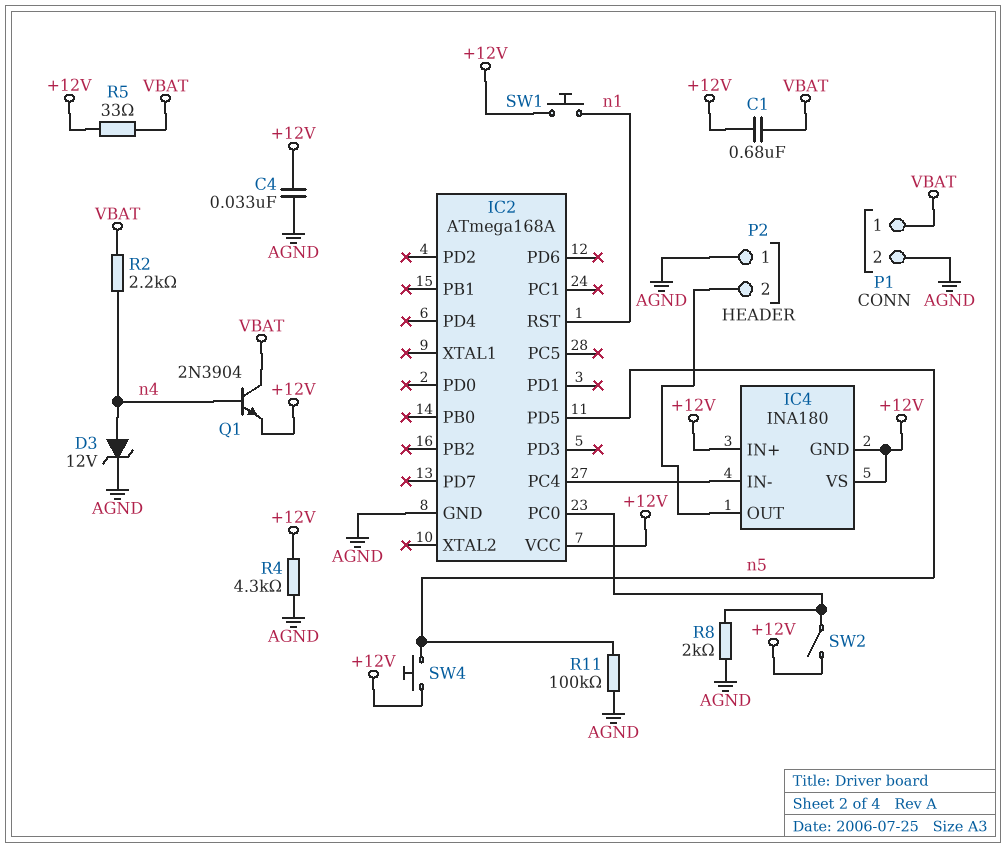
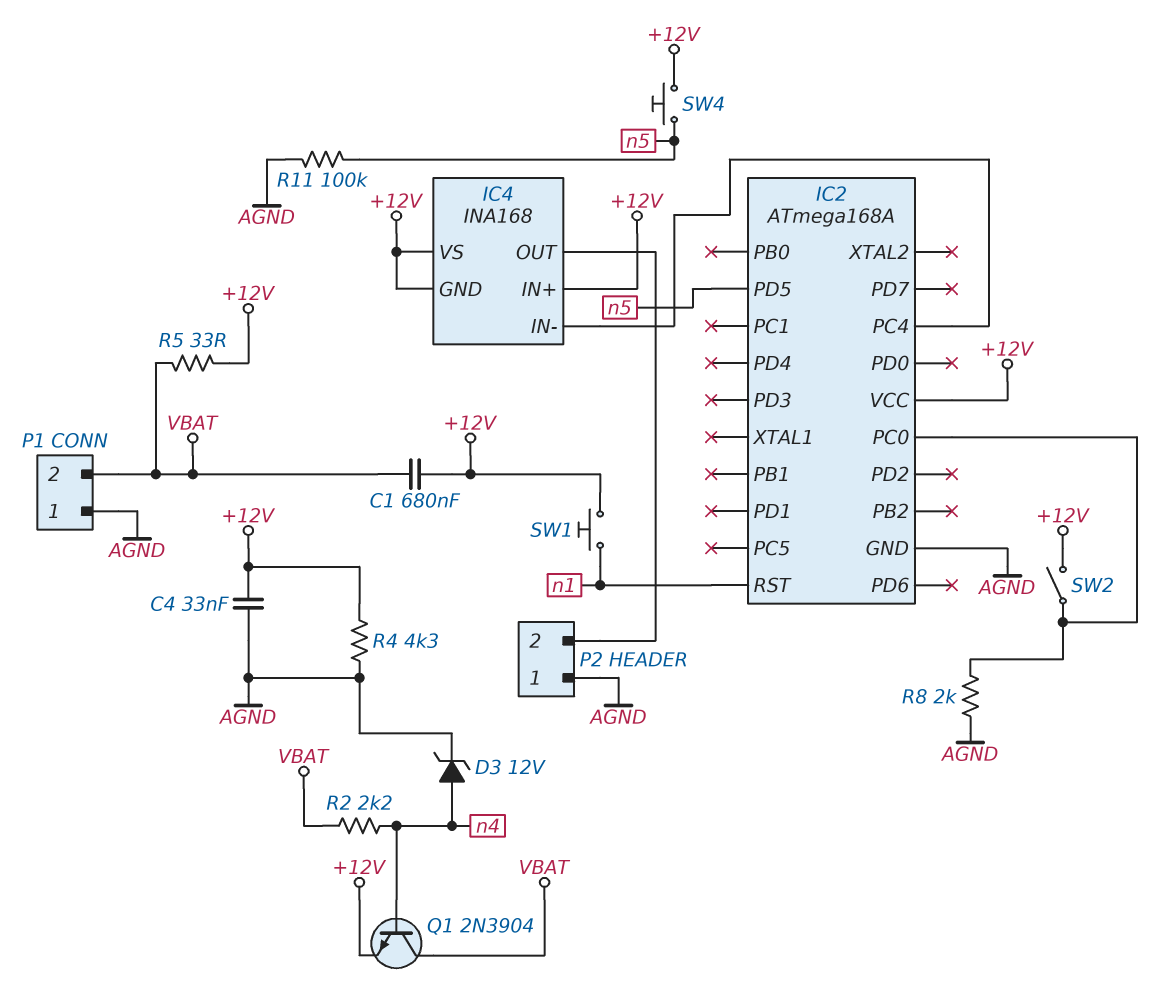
IC4: INA180 -> INA168
P1 pin 1: VBAT -> AGND
P1 pin 2: AGND -> VBAT

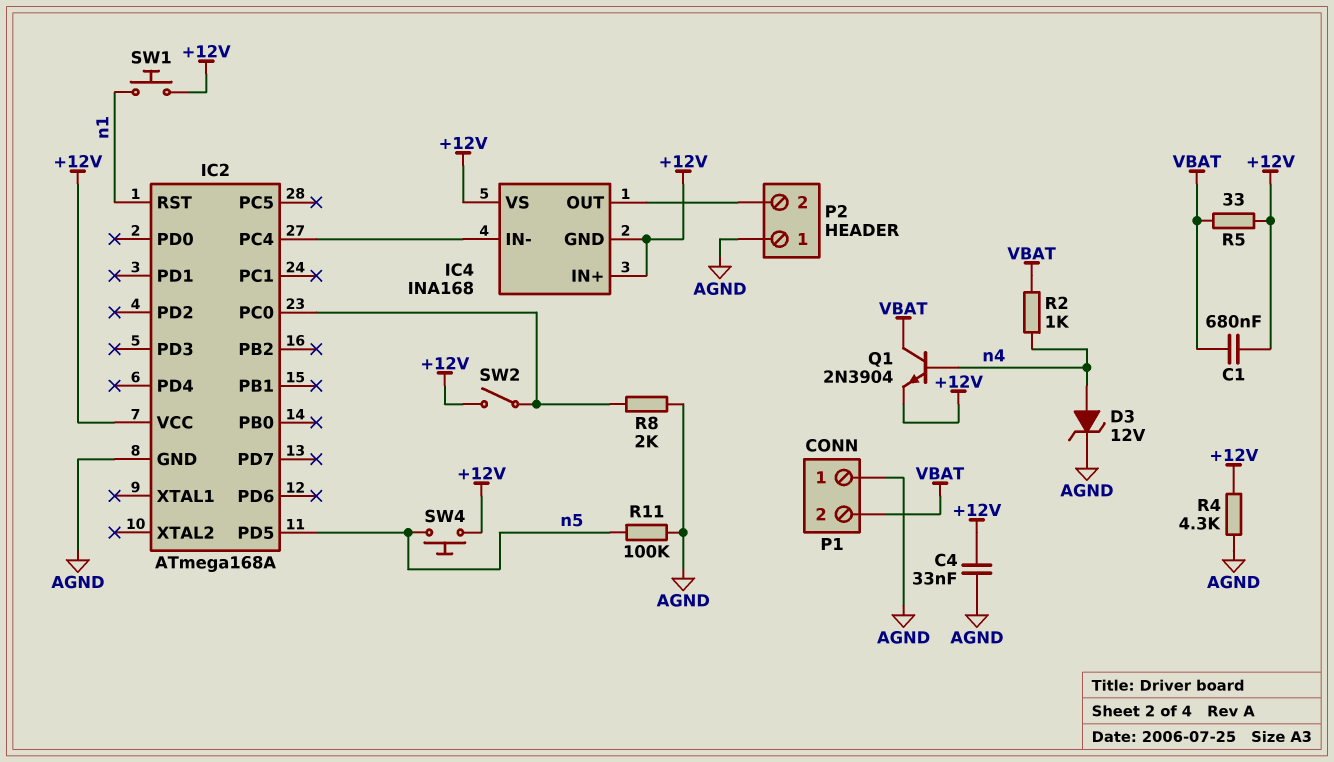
R2: 2.2k (VBAT, n4) -> 1k (VBAT, n4)

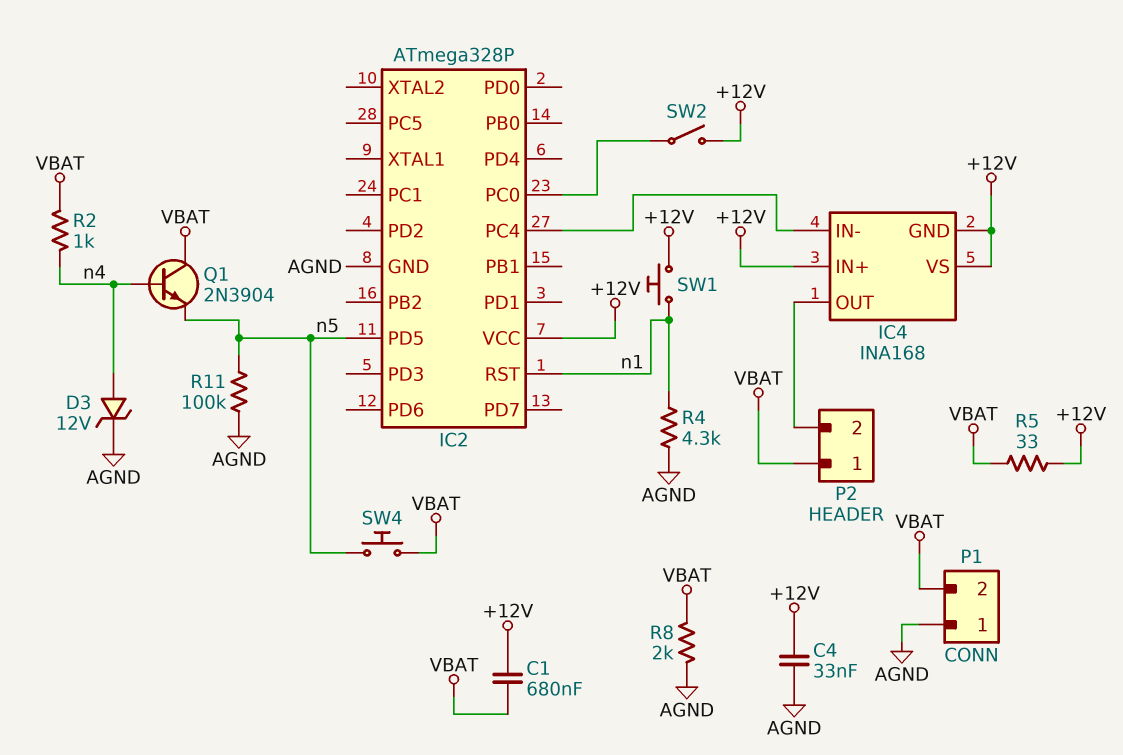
IC2: ATmega168A -> ATmega328P
P2 pin 1: AGND -> VBAT
Q1: NPN 2N3904 (B n4, C VBAT, E +12V) -> NPN 2N3904 (B n4, C VBAT, E n5)
R4: 4.3k (+12V, AGND) -> 4.3k (AGND, n1)
R8: 2k (AGND, IC2/PC0) -> 2k (AGND, VBAT)
SW4: button (+12V, n5) -> button (VBAT, n5)

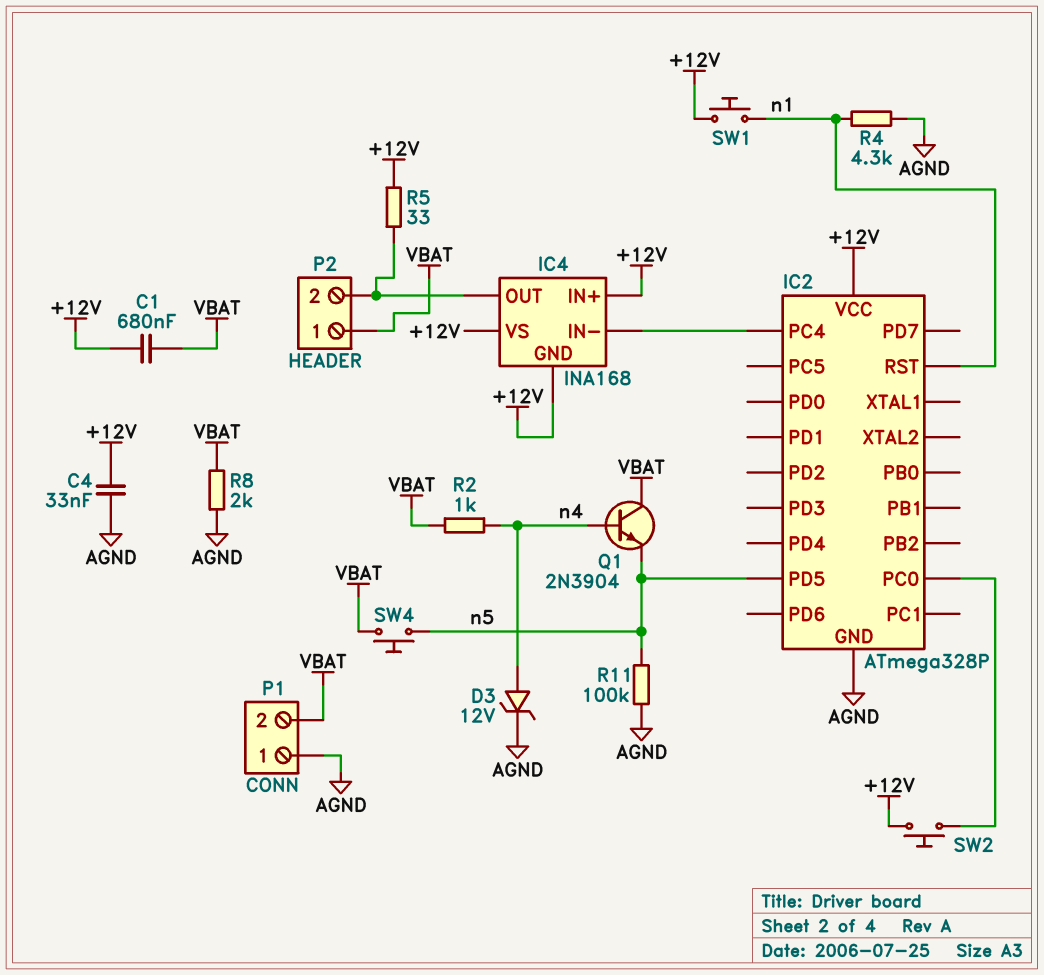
R5: 33 (+12V, VBAT) -> 33 (+12V, IC4/OUT)
SW2: switch (+12V, IC2/PC0) -> button (+12V, IC2/PC0)

